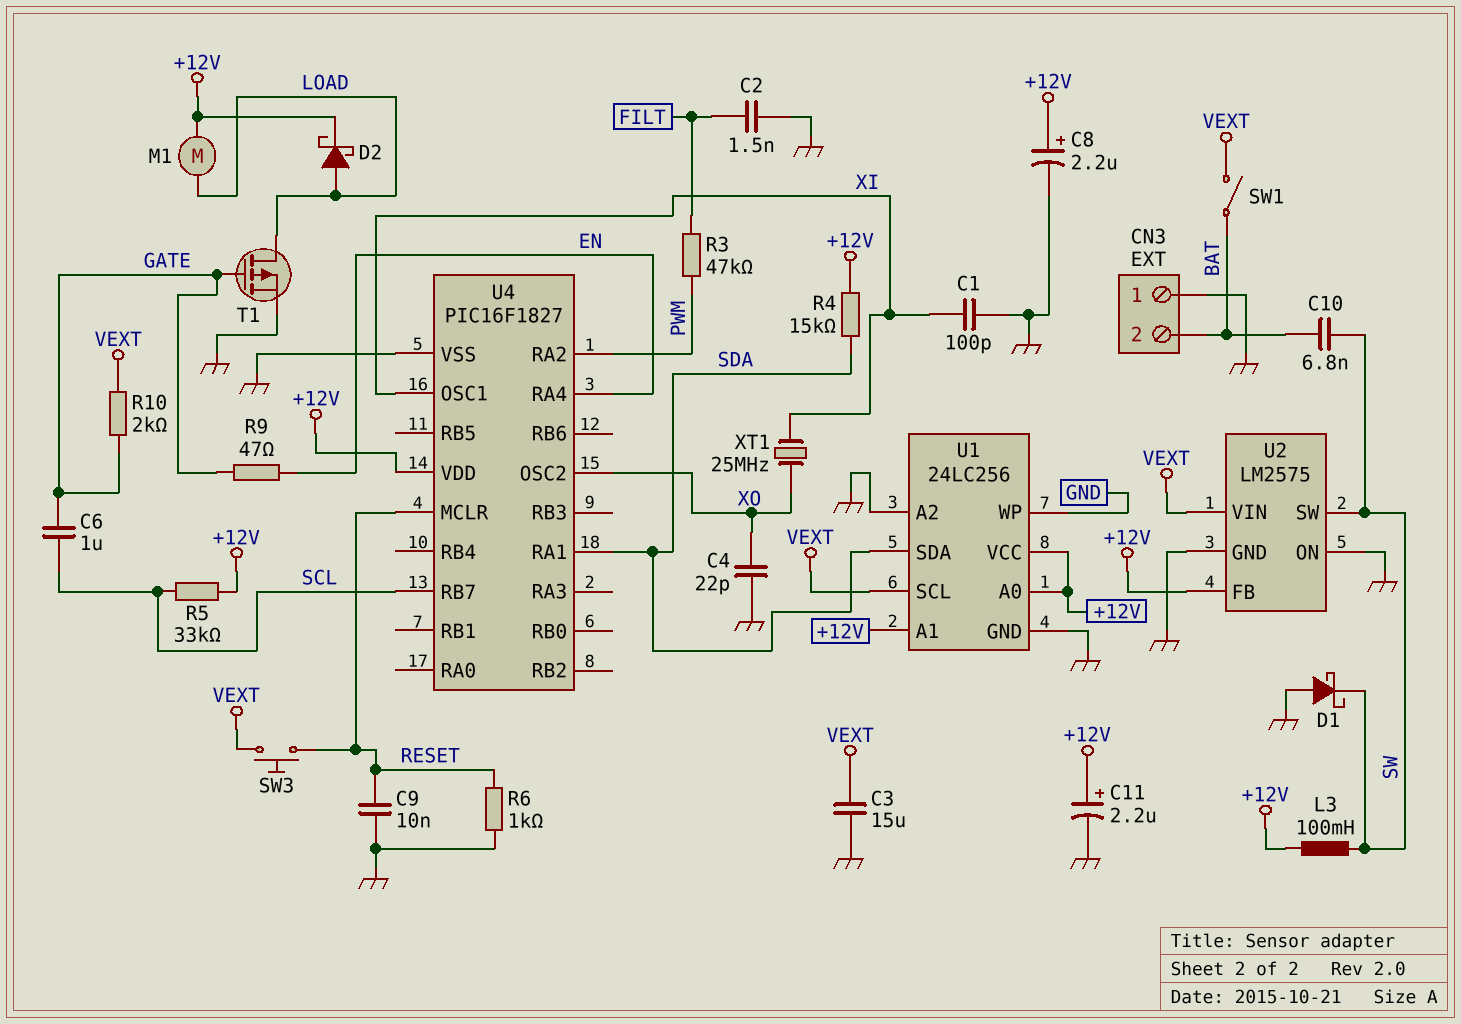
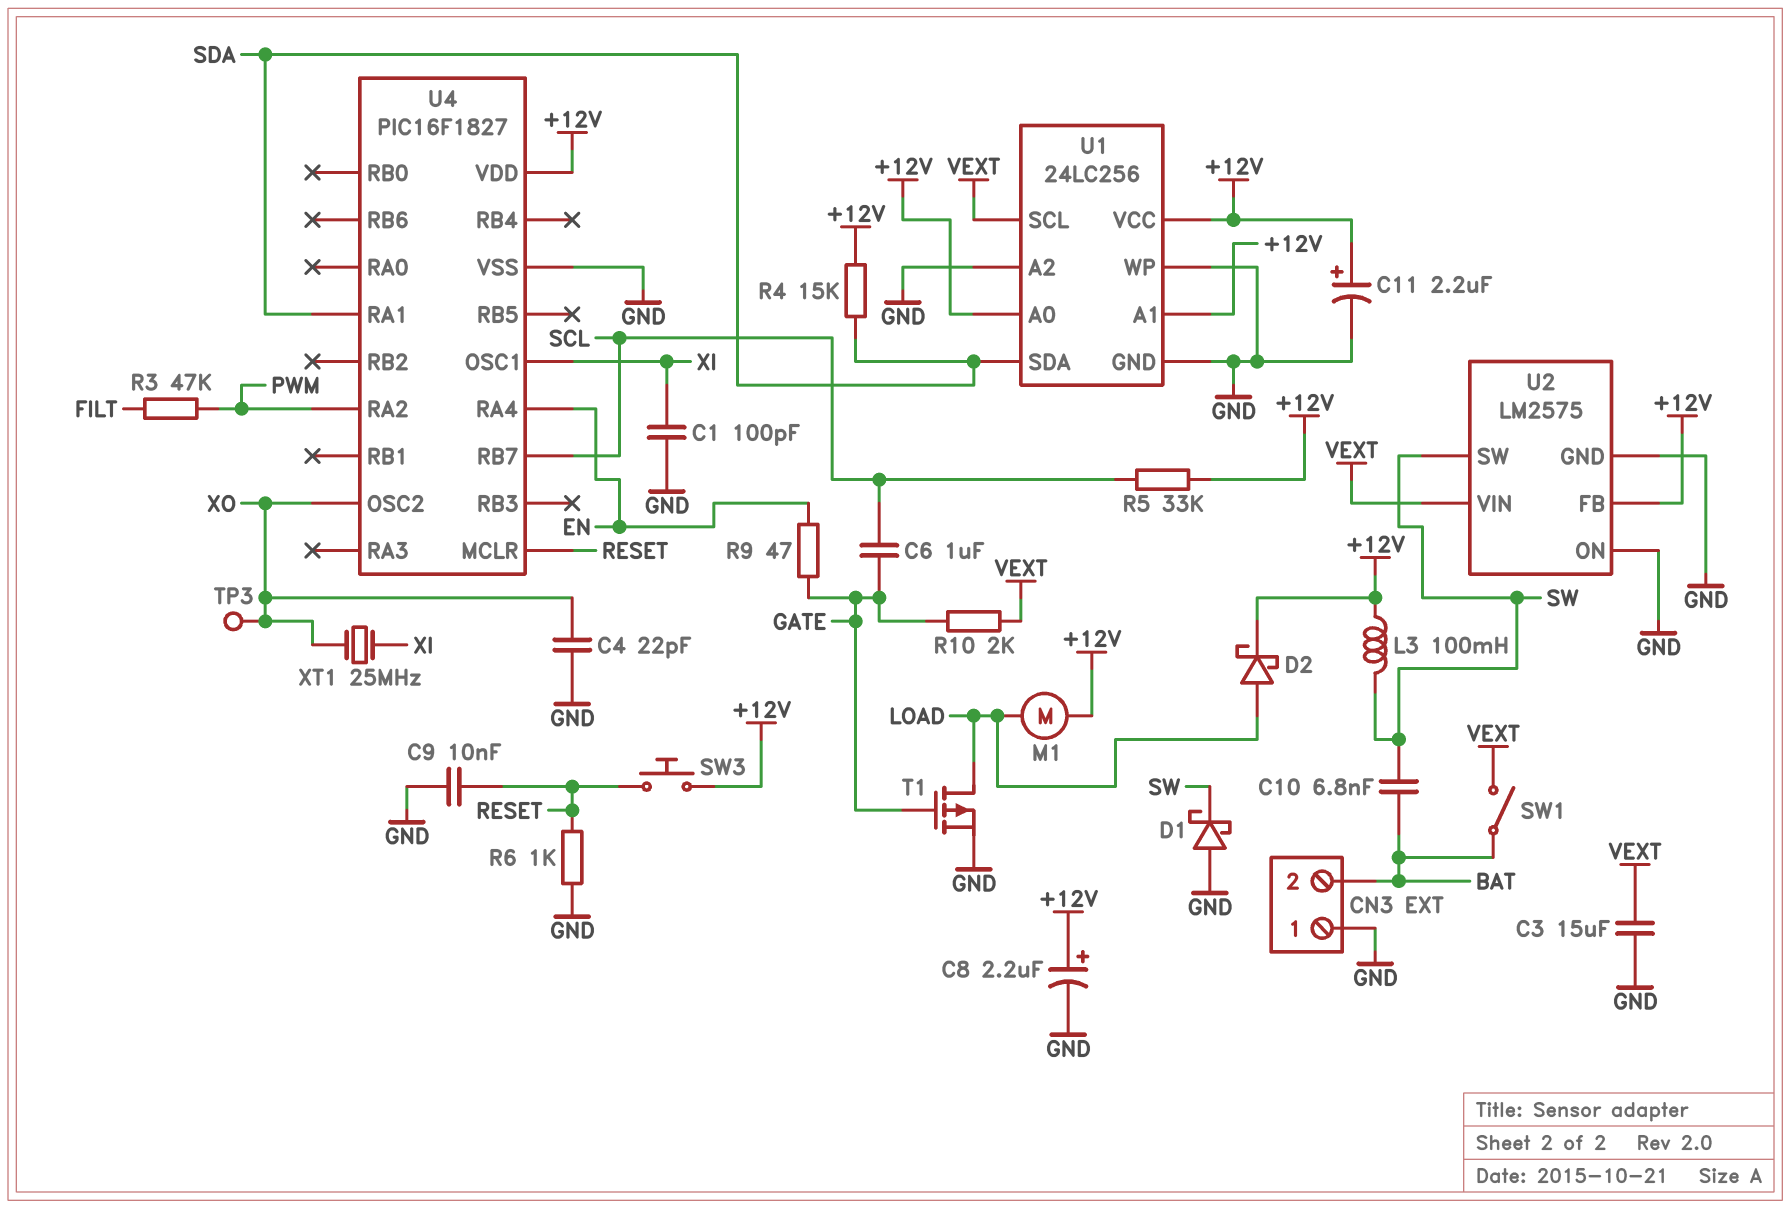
C2: 1.5nF (FILT, GND) -> none
SW3: button (RESET, VEXT) -> button (+12V, RESET)
TP3: none -> test point (XO)

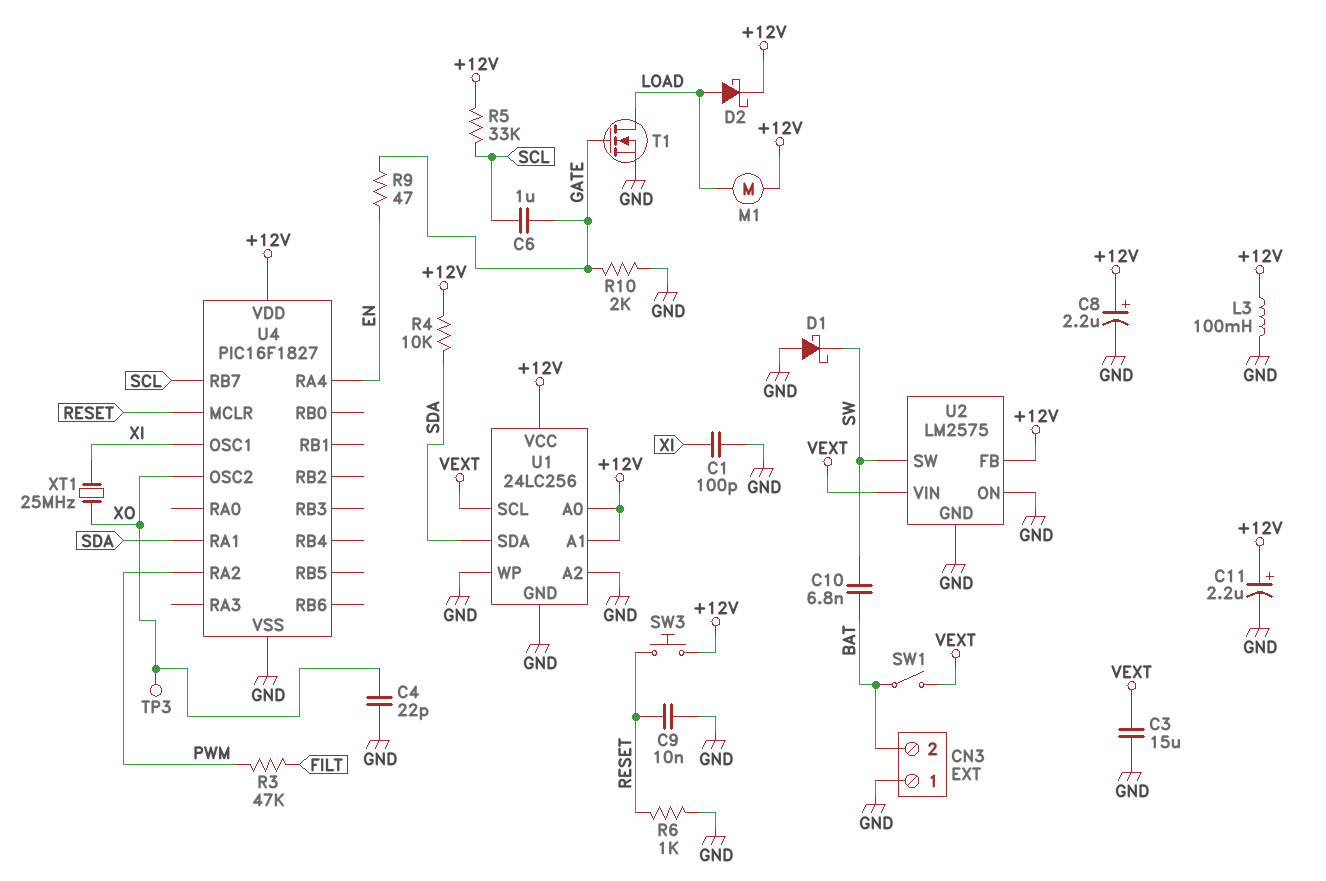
L3: 100mH (+12V, SW) -> 100mH (+12V, GND)
R4: 15k (+12V, SDA) -> 10k (+12V, SDA)
R10: 2k (GATE, VEXT) -> 2k (GATE, GND)
T1: PMOS (G GATE, D LOAD, S GND) -> NMOS (G GATE, D LOAD, S GND)

